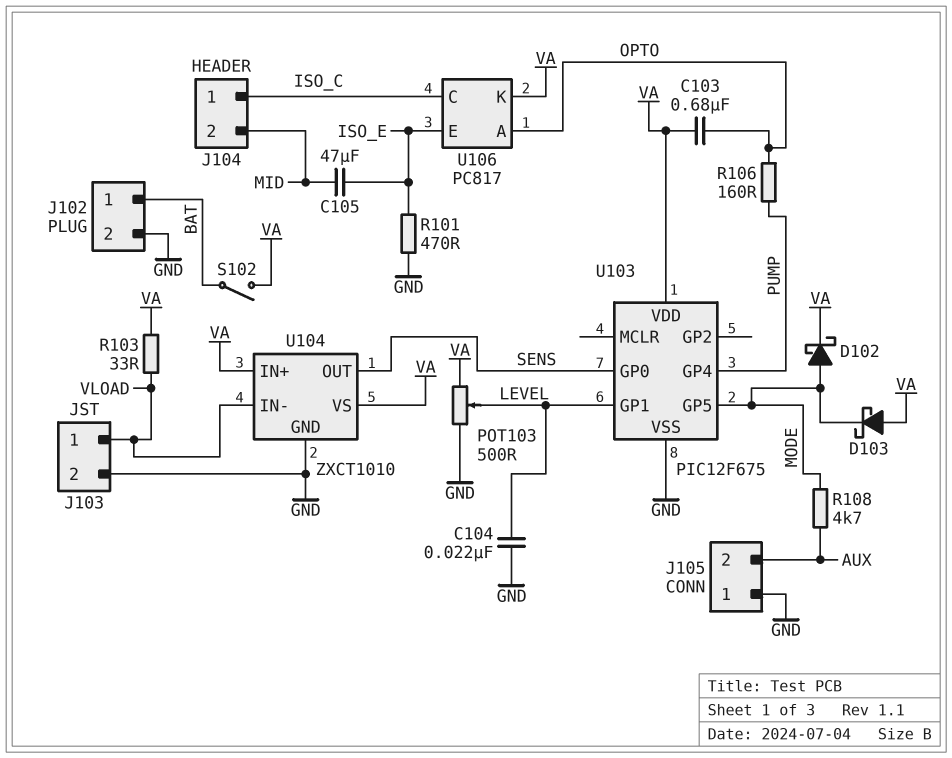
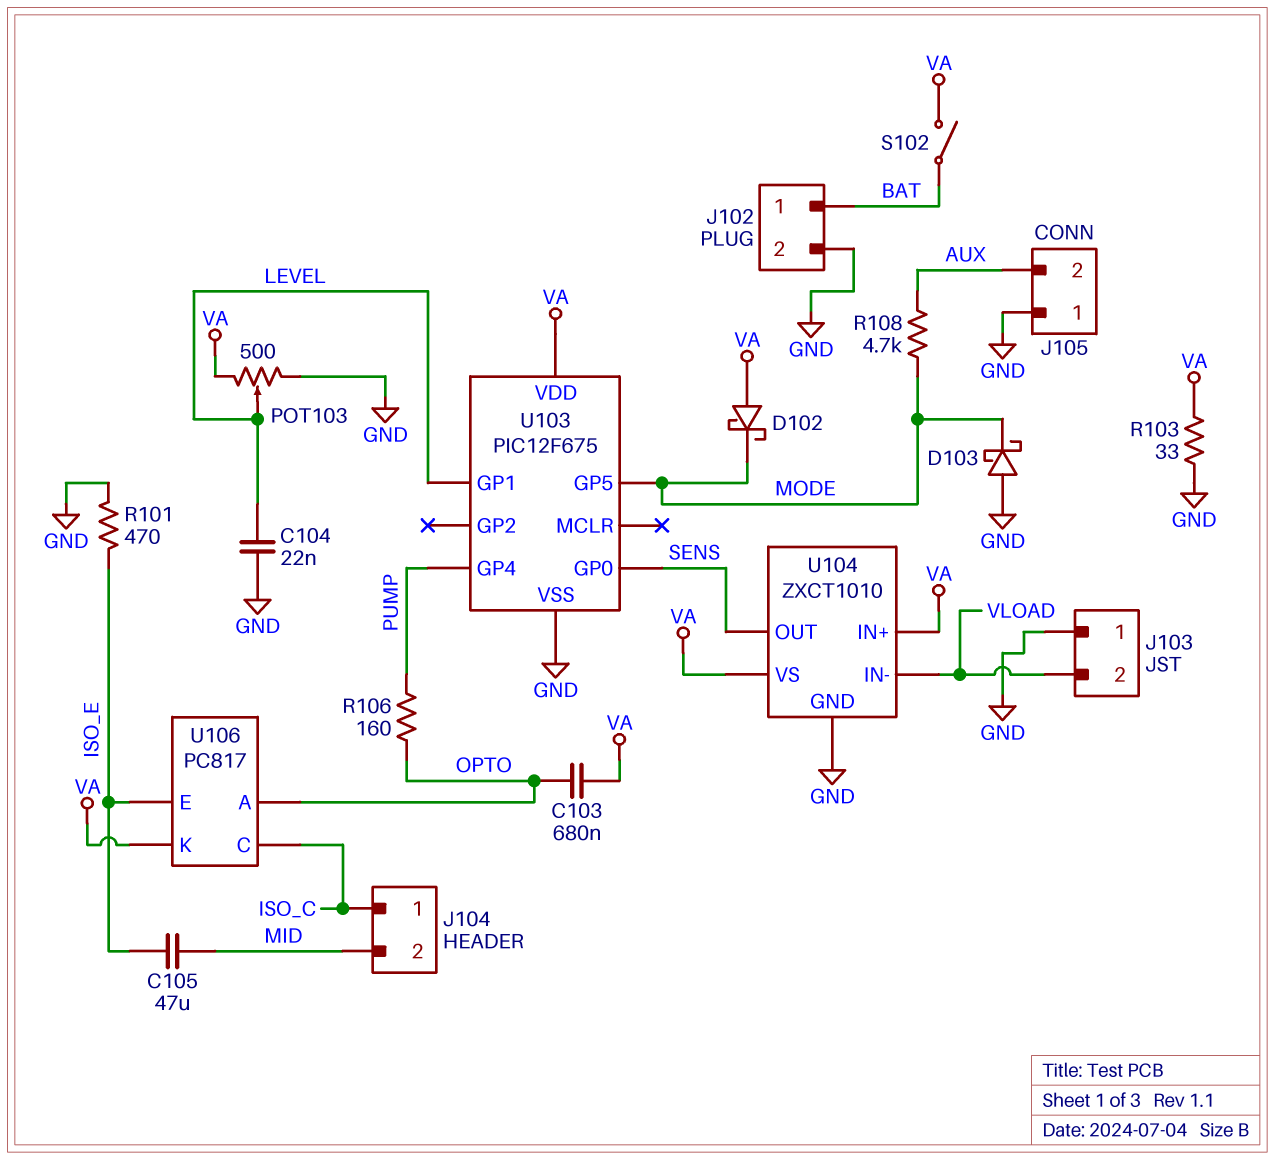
D102: schottky (A MODE, K VA) -> schottky (A VA, K MODE)
D103: schottky (A VA, K MODE) -> schottky (A GND, K MODE)
J103 pin 1: VLOAD -> GND
J103 pin 2: GND -> VLOAD
R103: 33 (VA, VLOAD) -> 33 (GND, VA)

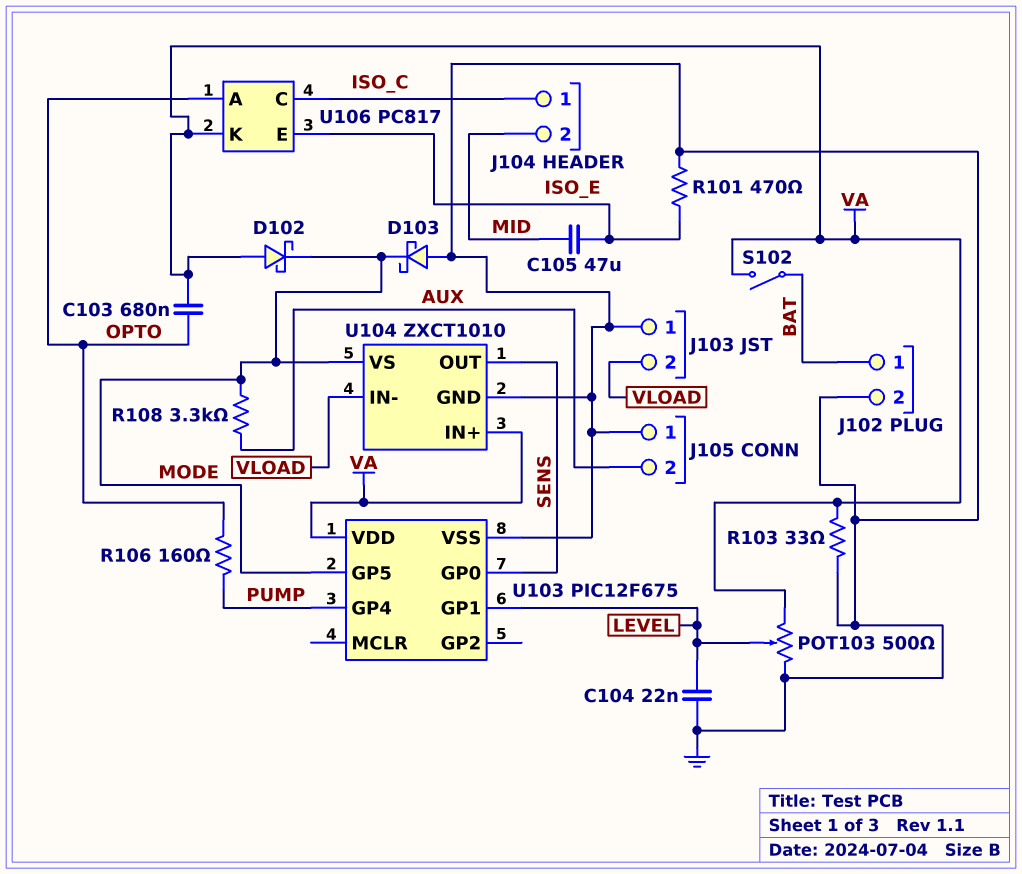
R108: 4.7k (AUX, MODE) -> 3.3k (AUX, MODE)
U104 pin VS: VA -> MODE

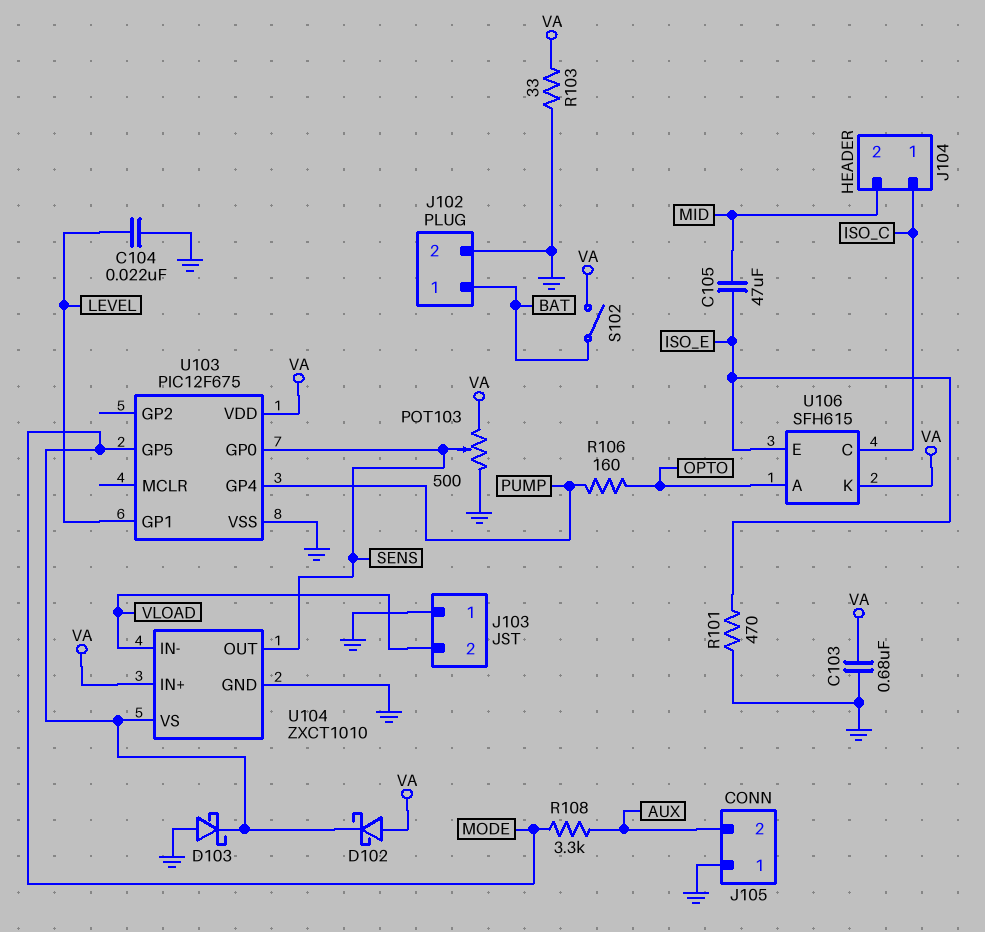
C103: 680nF (OPTO, VA) -> 680nF (GND, VA)
POT103: 500 (GND, VA, wiper LEVEL) -> 500 (GND, VA, wiper SENS)
U106: PC817 -> SFH615

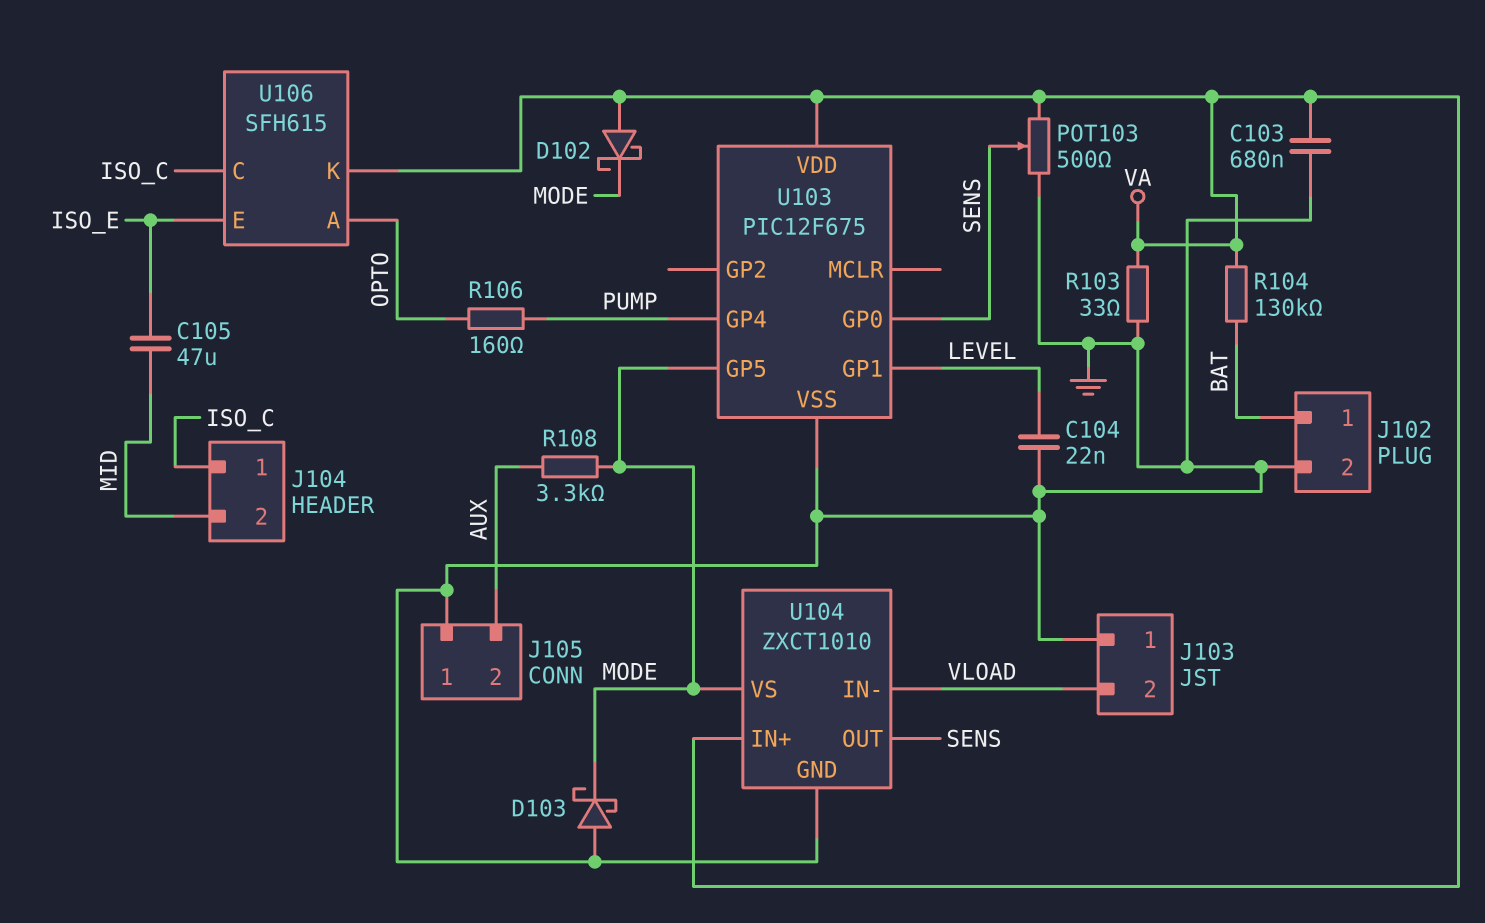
R101: 470 (GND, ISO_E) -> none
R104: none -> 130k (BAT, VA)
S102: switch (BAT, VA) -> none

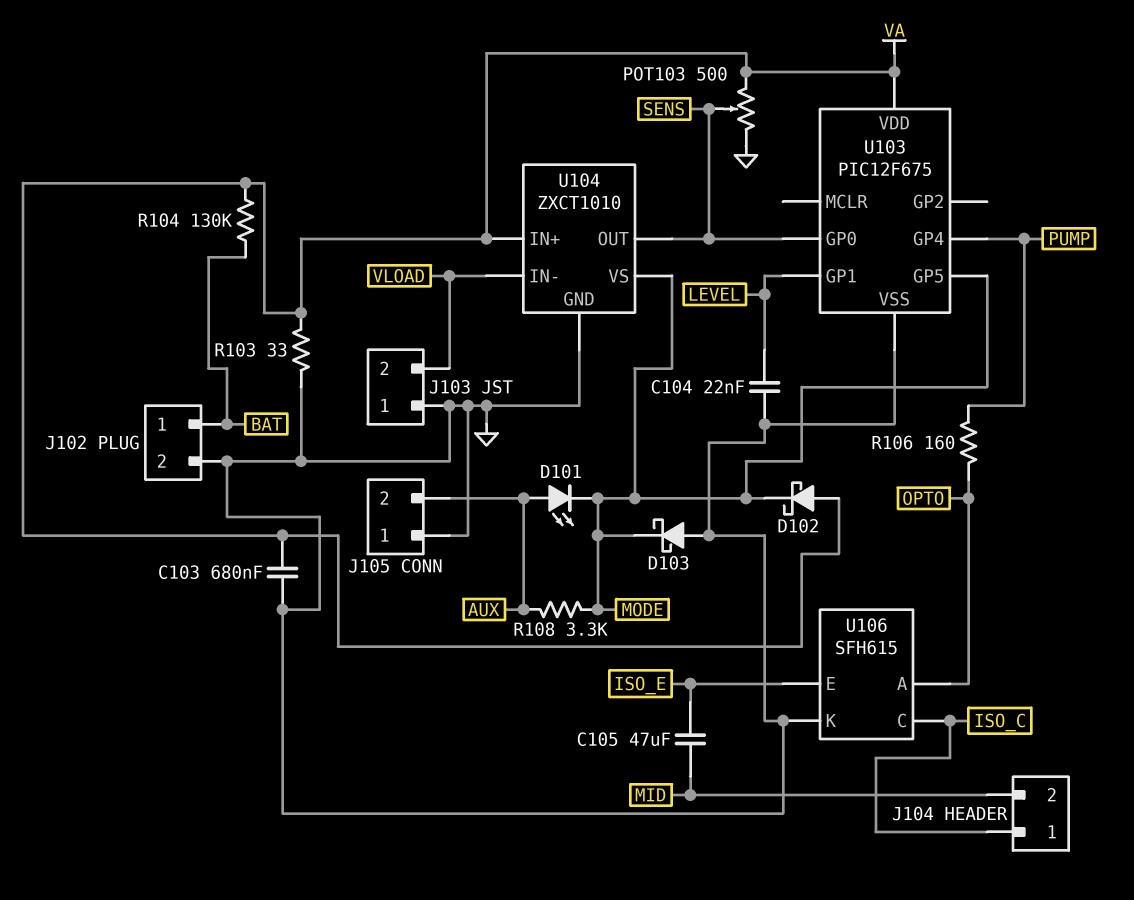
D101: none -> LED (A AUX, K MODE)
U106 pin K: VA -> GND

